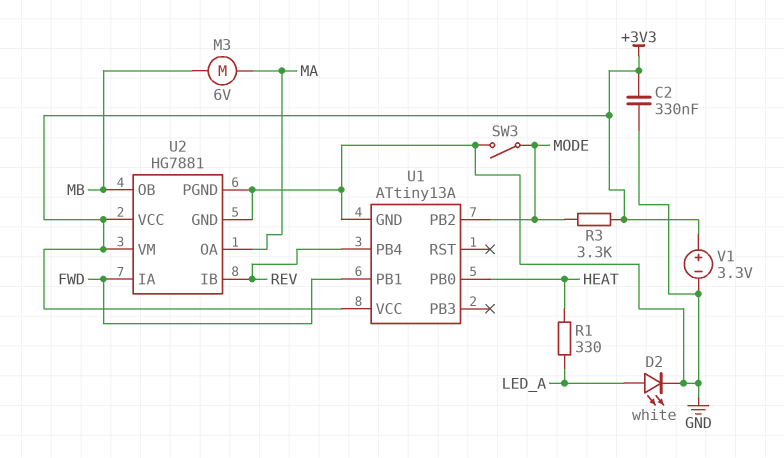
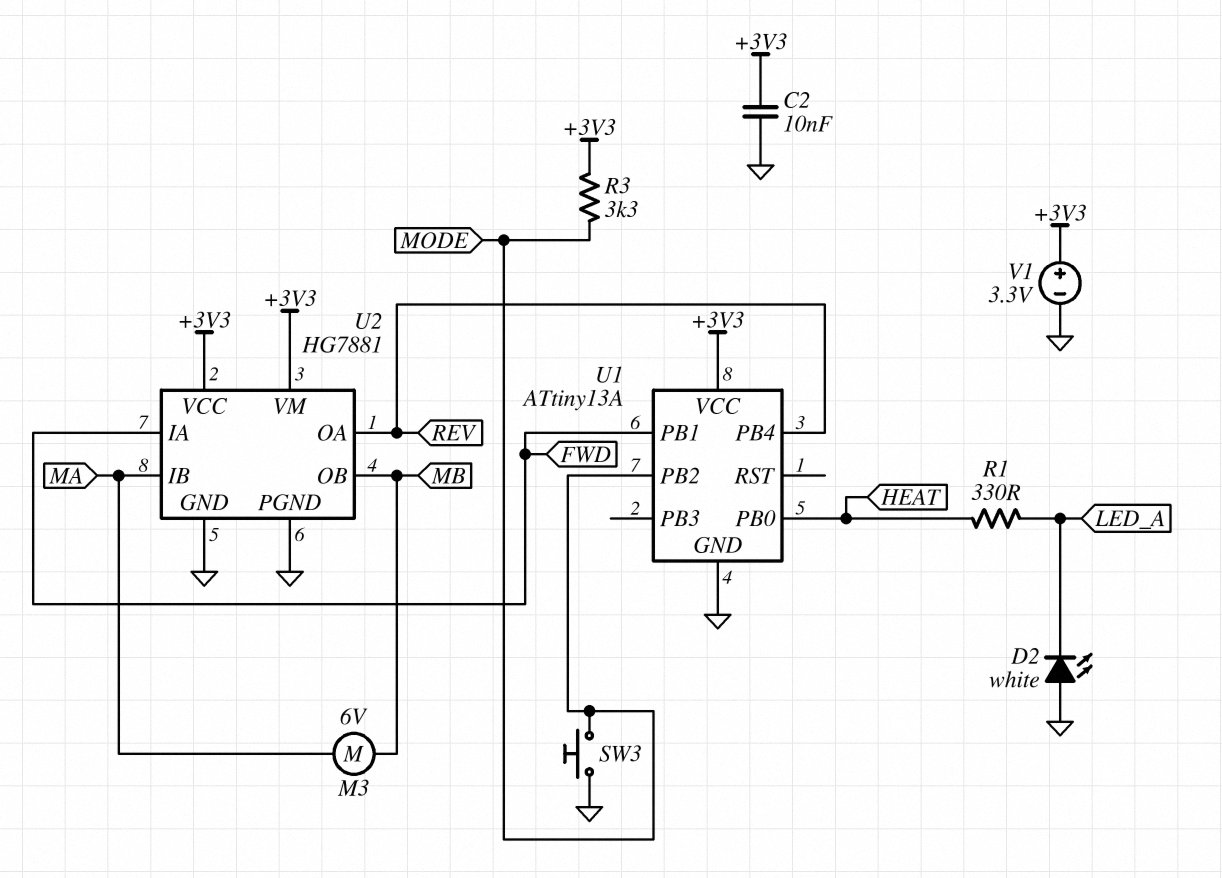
C2: 330nF (+3V3, GND) -> 10nF (+3V3, GND)
D2: LED white (A LED_A, K GND) -> LED white (A GND, K LED_A)
SW3: switch (GND, MODE) -> button (GND, MODE)
U2 pin IB: REV -> MA
U2 pin OA: MA -> REV

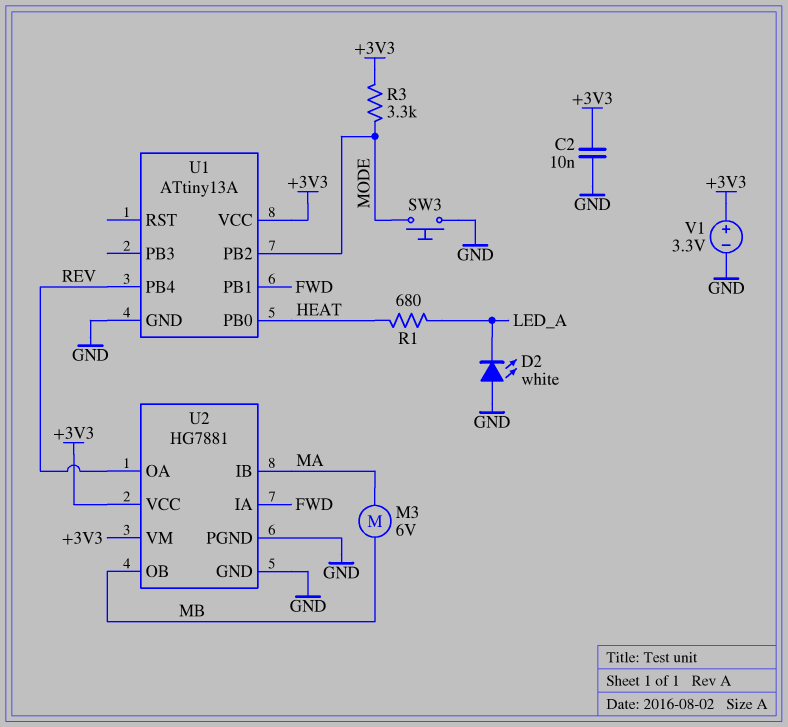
R1: 330 (HEAT, LED_A) -> 680 (HEAT, LED_A)

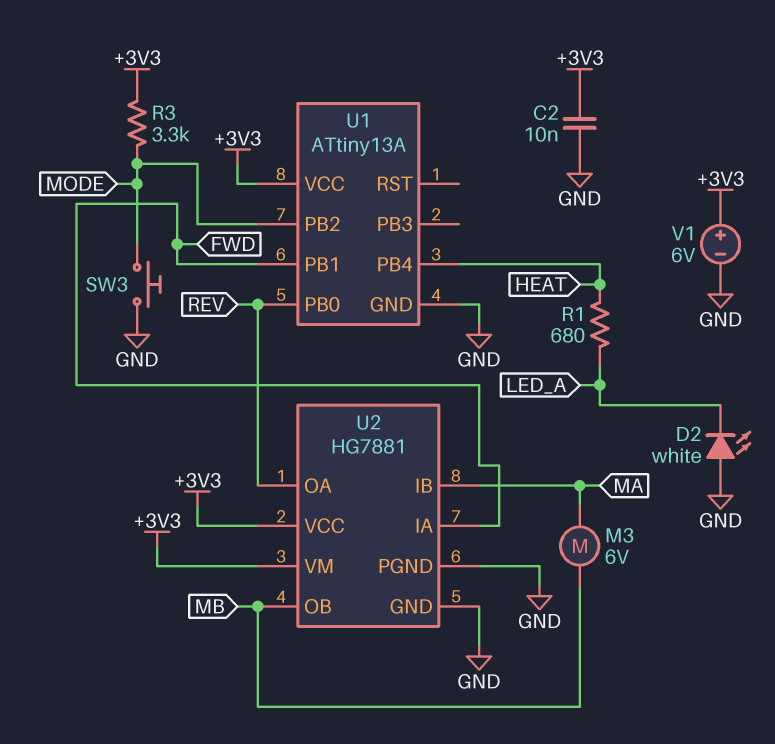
U1 pin PB0: HEAT -> REV
U1 pin PB4: REV -> HEAT
V1: 3.3V (plus +3V3, minus GND) -> 6V (plus +3V3, minus GND)

